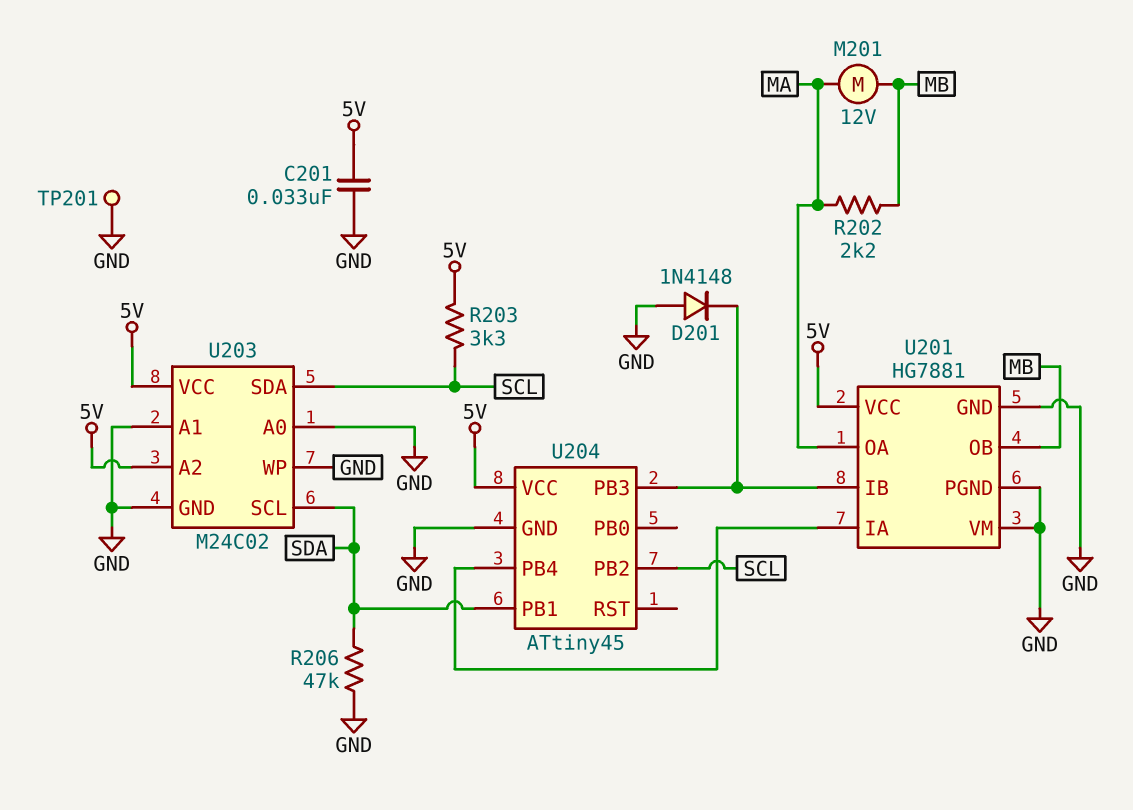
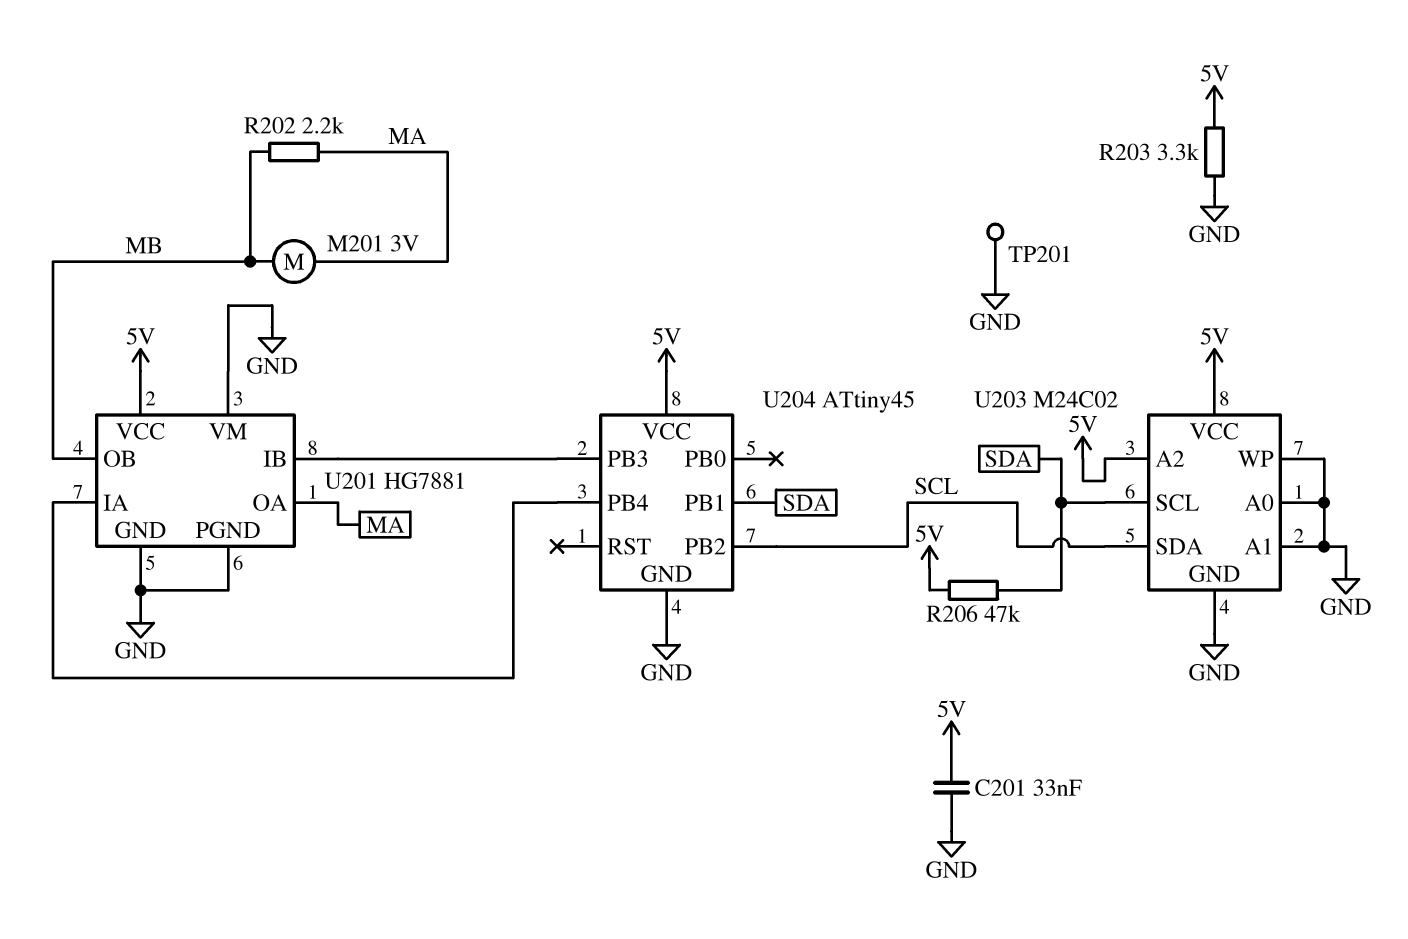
D201: diode 1N4148 (A GND, K U201/IB) -> none
M201: motor 12V (MA, MB) -> motor 3V (MA, MB)
R203: 3.3k (5V, SCL) -> 3.3k (5V, GND)
R206: 47k (GND, SDA) -> 47k (5V, SDA)

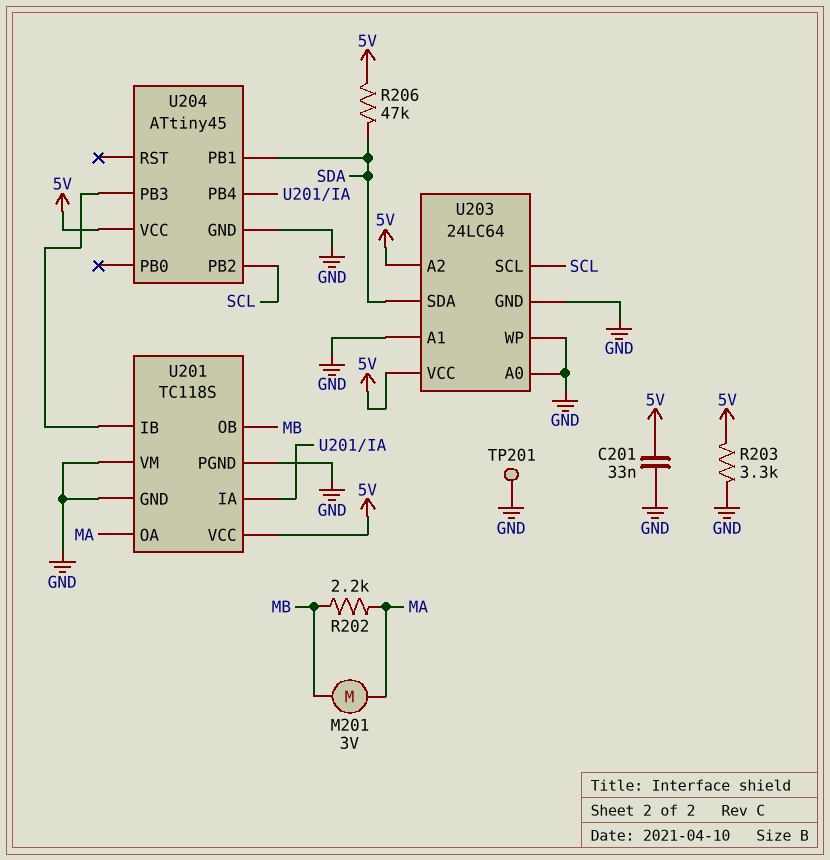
U201: HG7881 -> TC118S
U203: M24C02 -> 24LC64
U203 pin SCL: SDA -> SCL
U203 pin SDA: SCL -> SDA

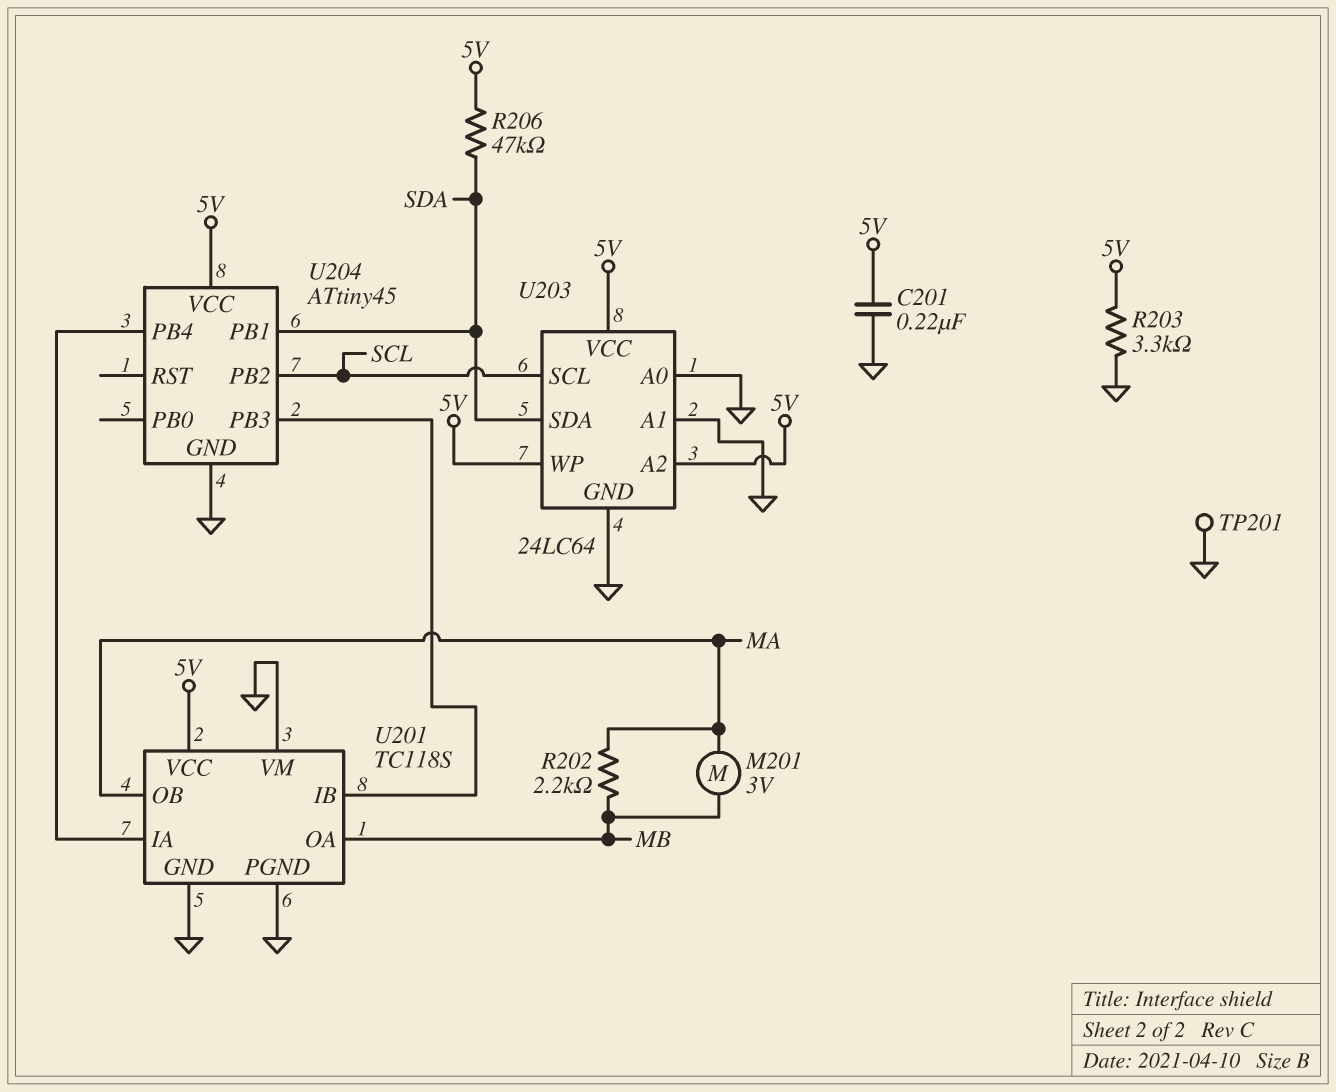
C201: 33nF (5V, GND) -> 220nF (5V, GND)
U201 pin OA: MA -> MB
U201 pin OB: MB -> MA
U203 pin WP: GND -> 5V

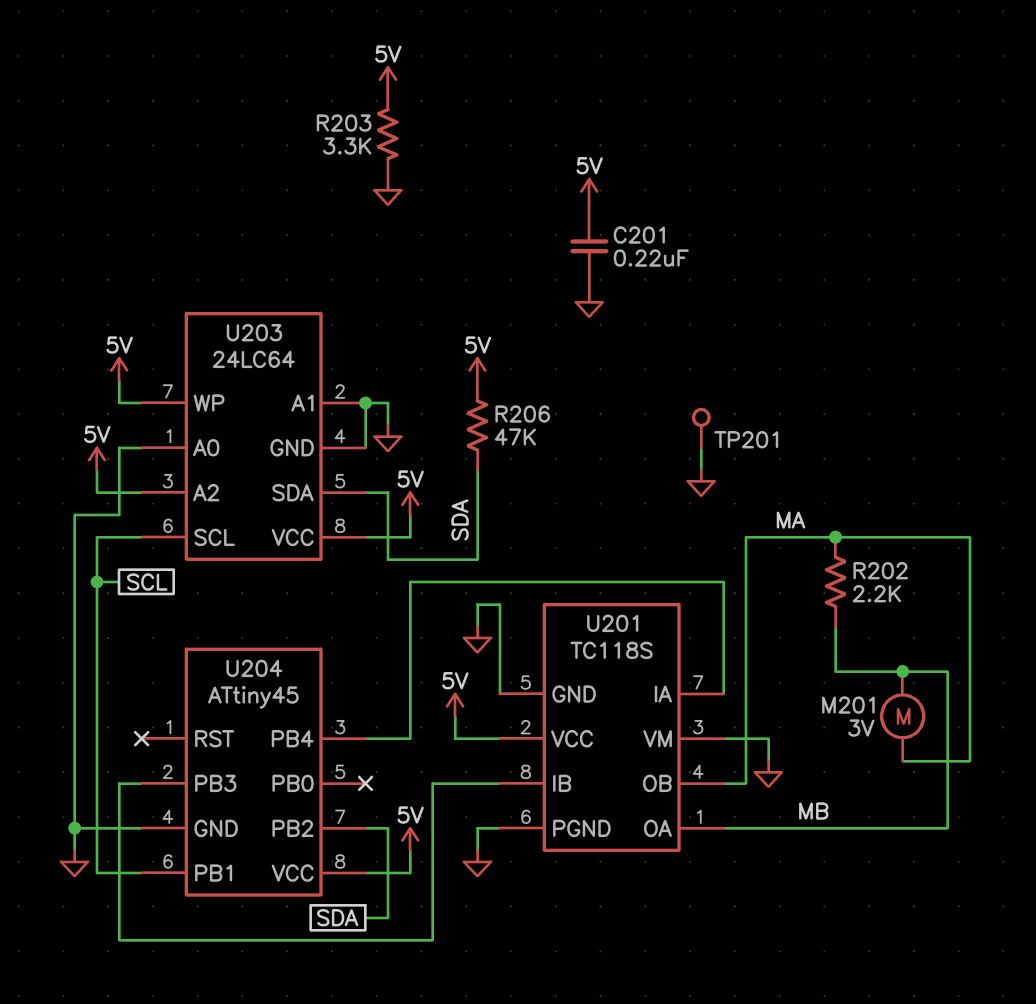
U204 pin PB1: SDA -> SCL
U204 pin PB2: SCL -> SDA

